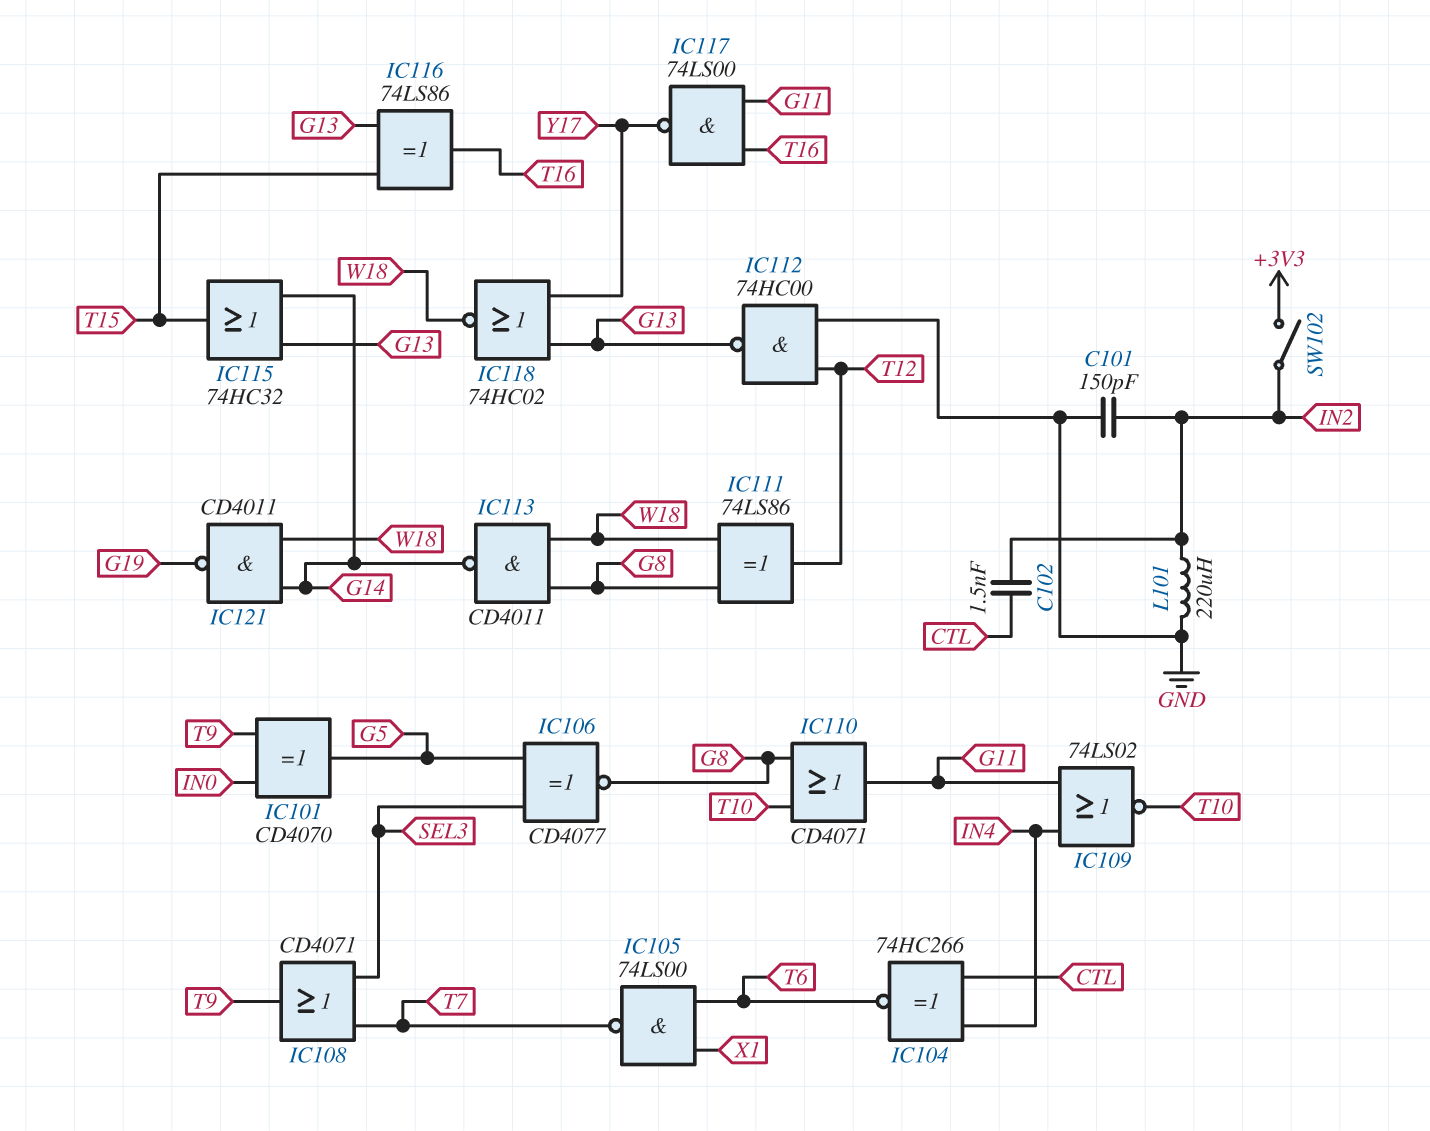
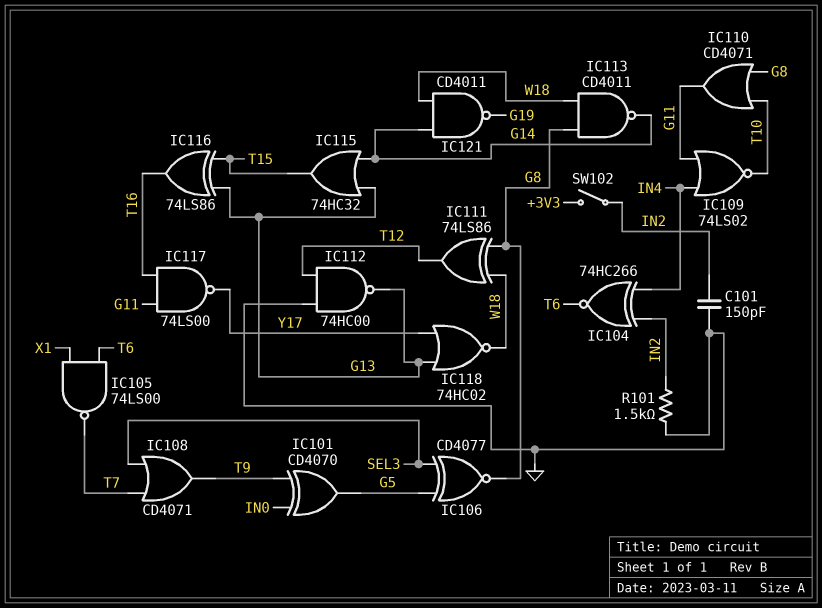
C102: 1.5nF (CTL, IN2) -> none
IC104: XNOR 74HC266 (in CTL, in IN4, out T6) -> XNOR 74HC266 (in IN2, in IN4, out T6)
L101: 220uH (GND, IN2) -> none
R101: none -> 1.5k (GND, IN2)

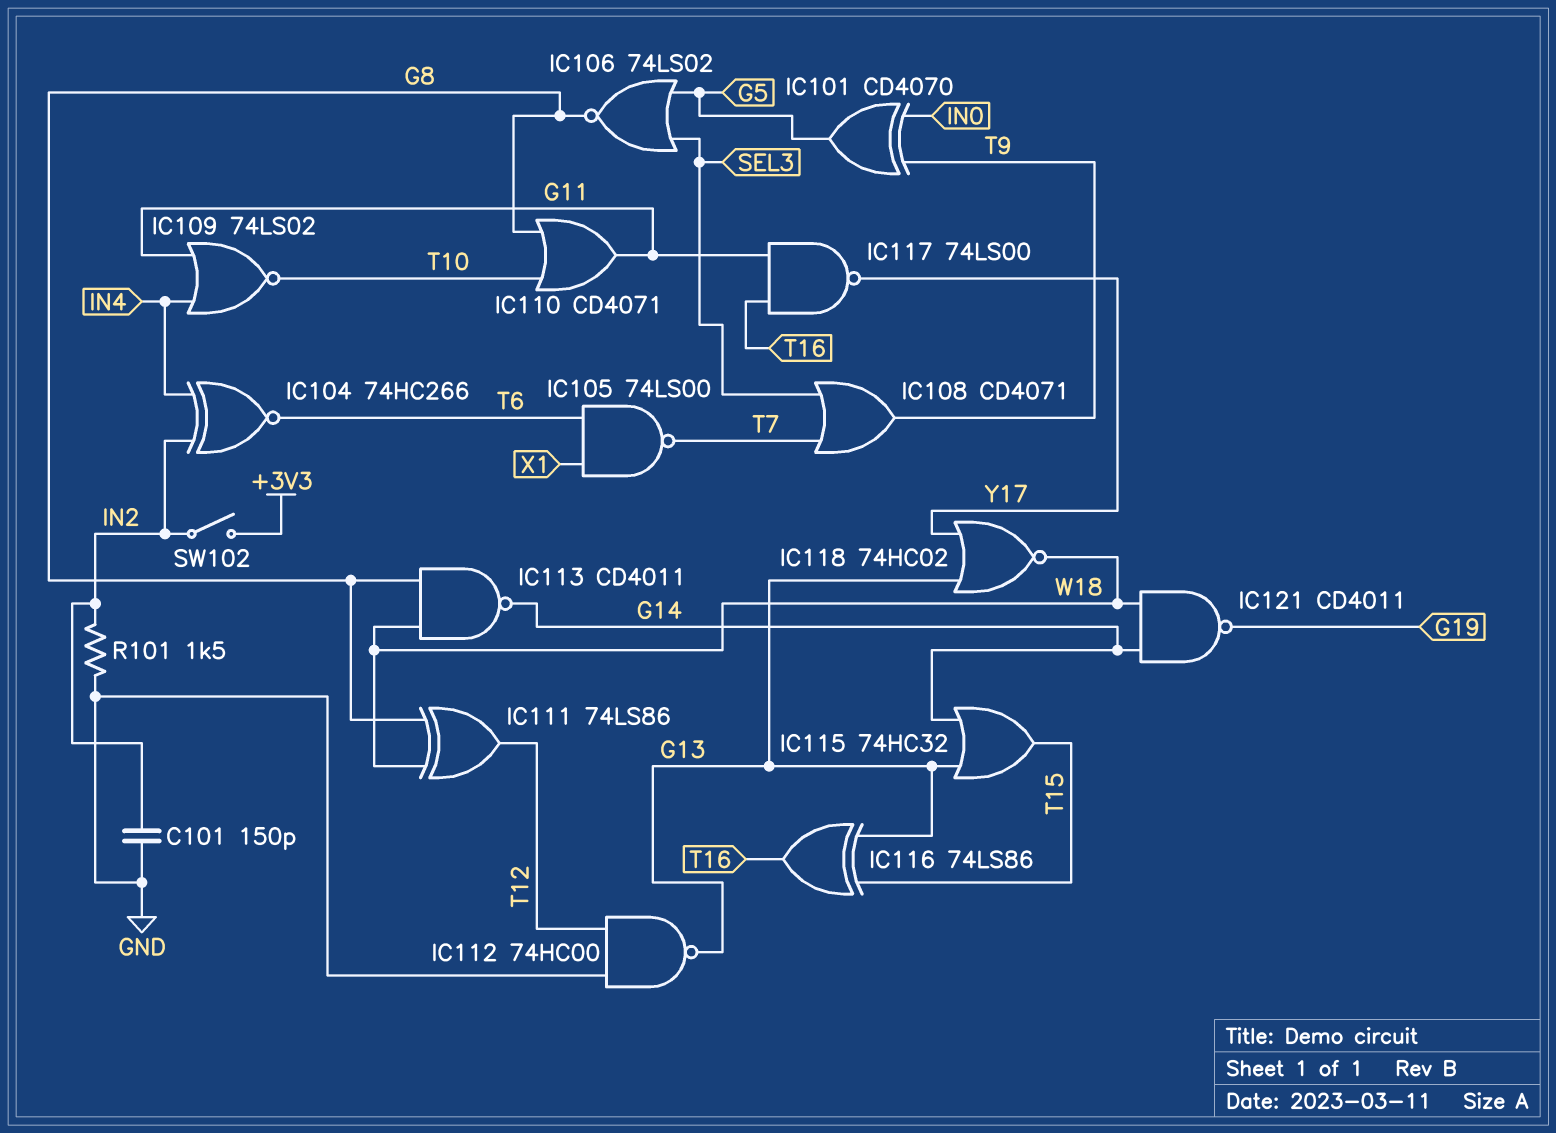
IC106: XNOR CD4077 (in G5, in SEL3, out G8) -> NOR 74LS02 (in G5, in SEL3, out G8)

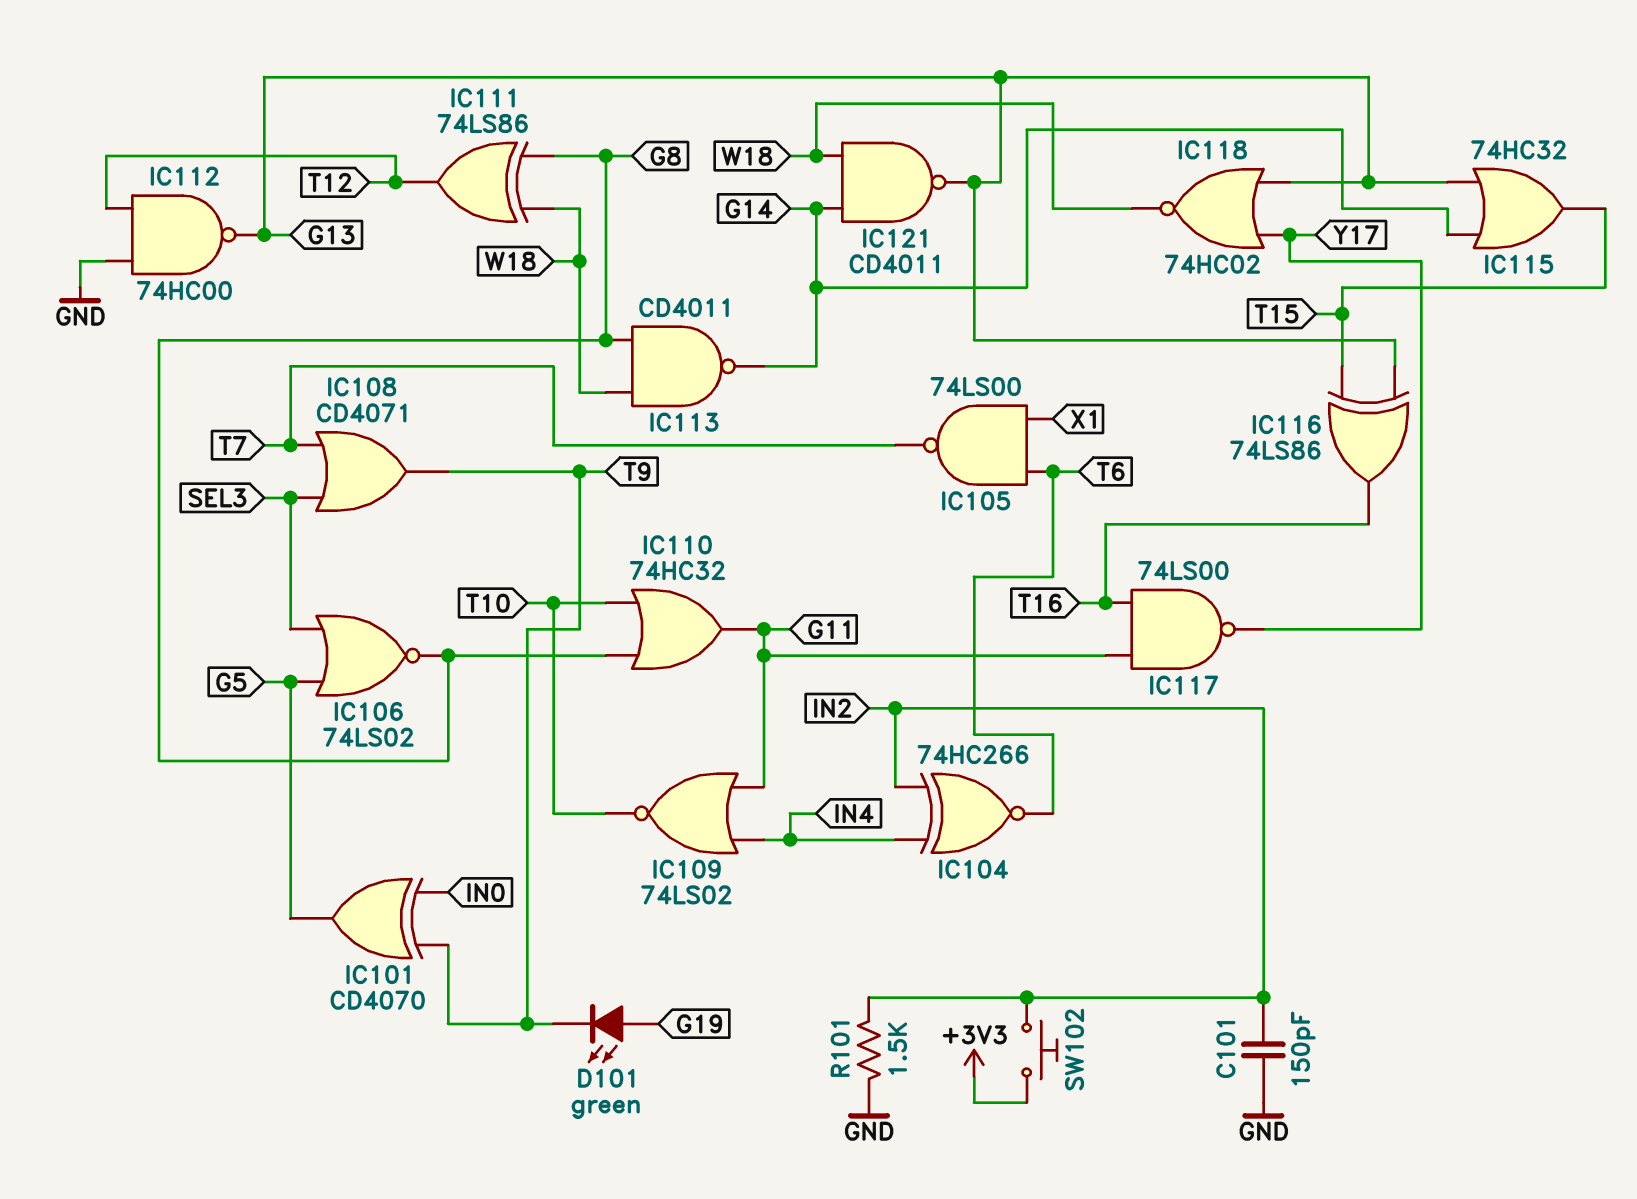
D101: none -> LED green (A G19, K T9)
IC110: OR CD4071 (in G8, in T10, out G11) -> OR 74HC32 (in G8, in T10, out G11)
IC121: NAND CD4011 (in G14, in W18, out G19) -> NAND CD4011 (in G14, in W18, out G13)
SW102: switch (+3V3, IN2) -> button (+3V3, IN2)

